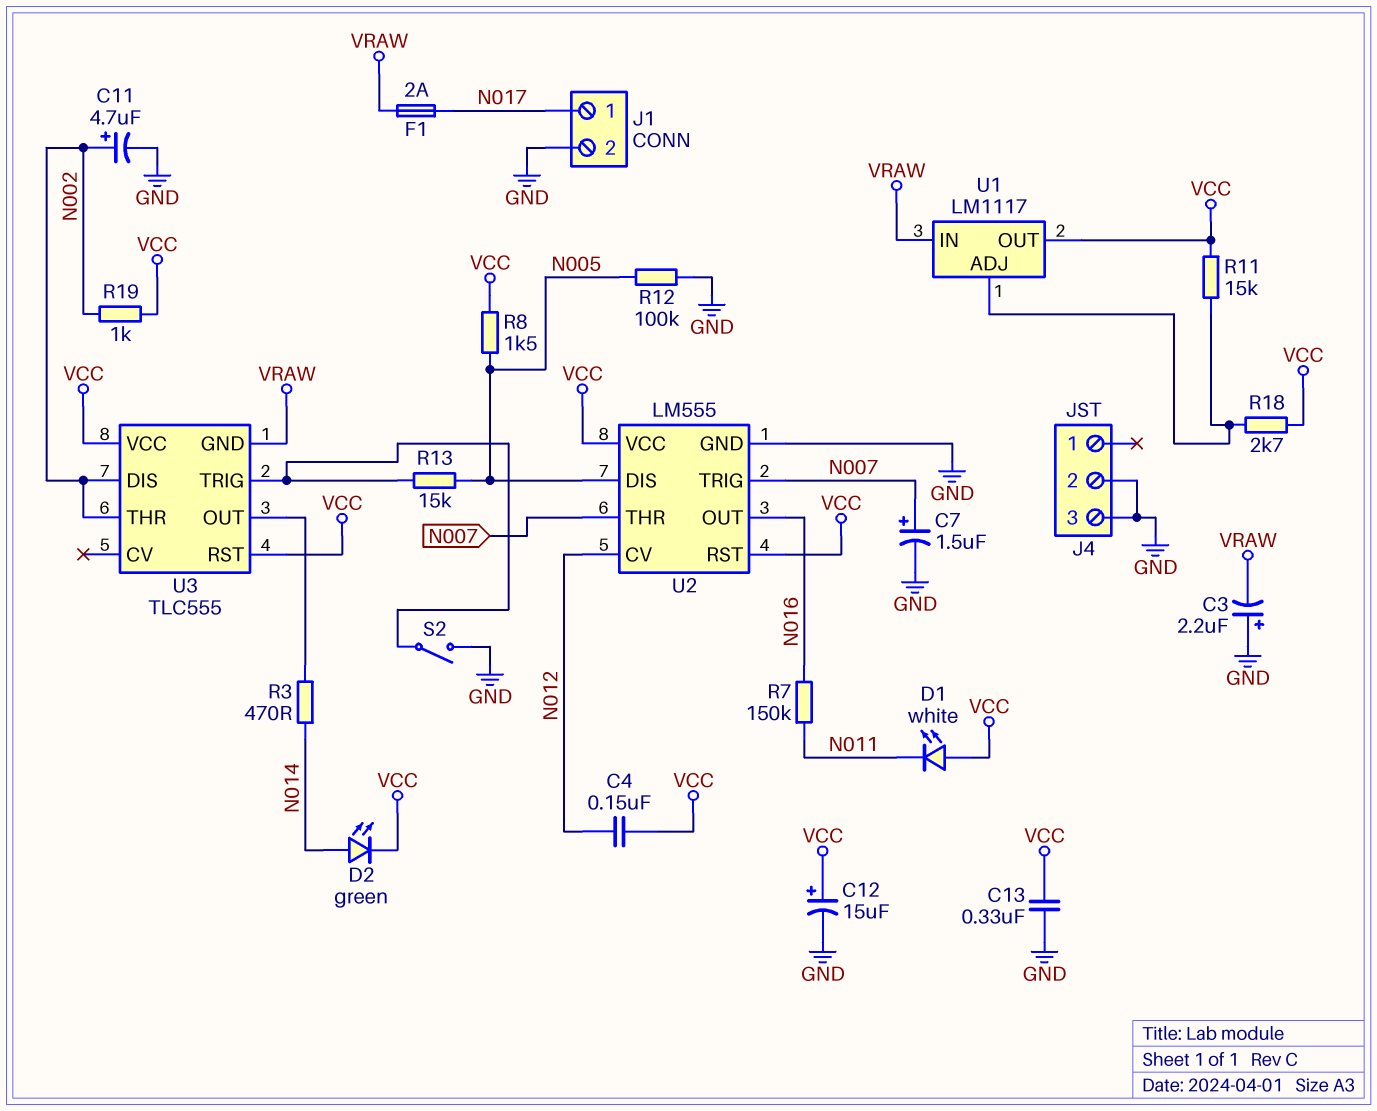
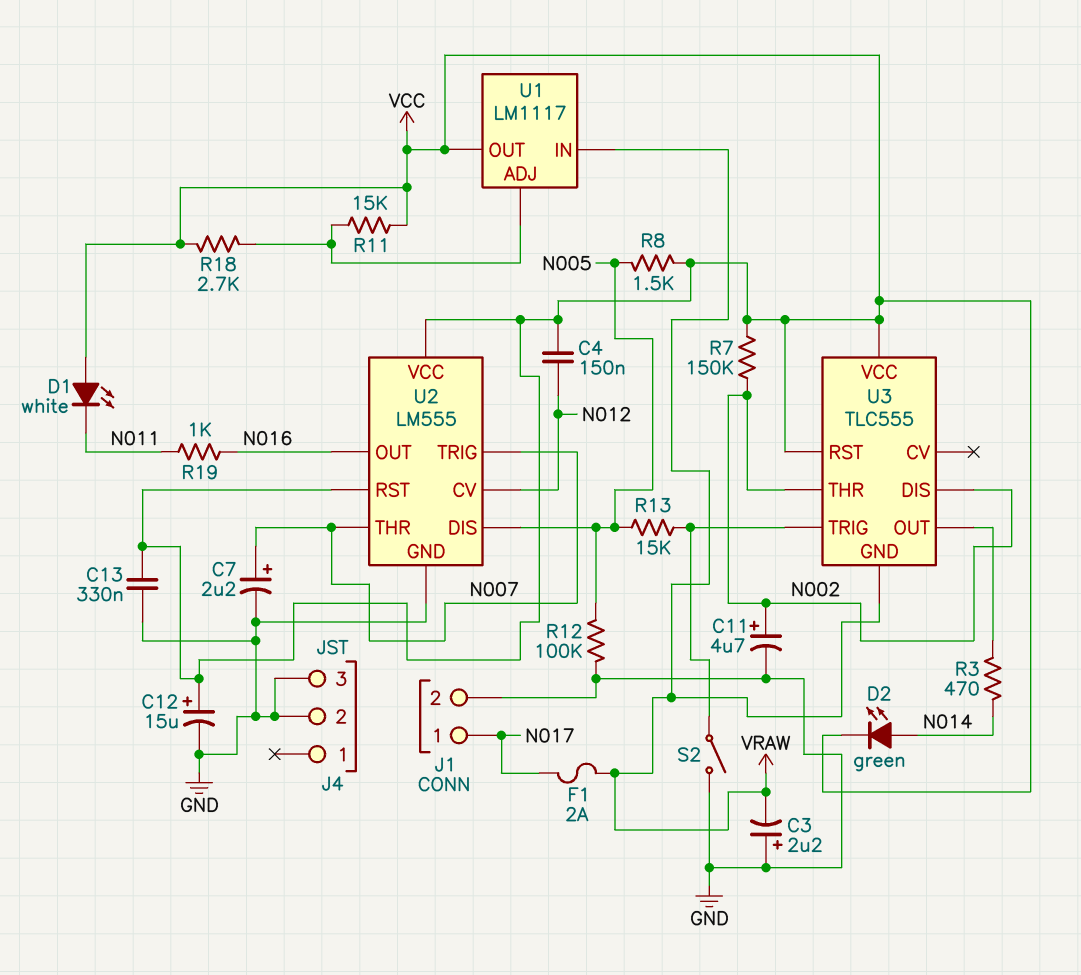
C7: 1.5uF (plus N007, minus GND) -> 2.2uF (plus N007, minus GND)
R7: 150k (N011, N016) -> 150k (N002, VCC)
R19: 1k (N002, VCC) -> 1k (N011, N016)

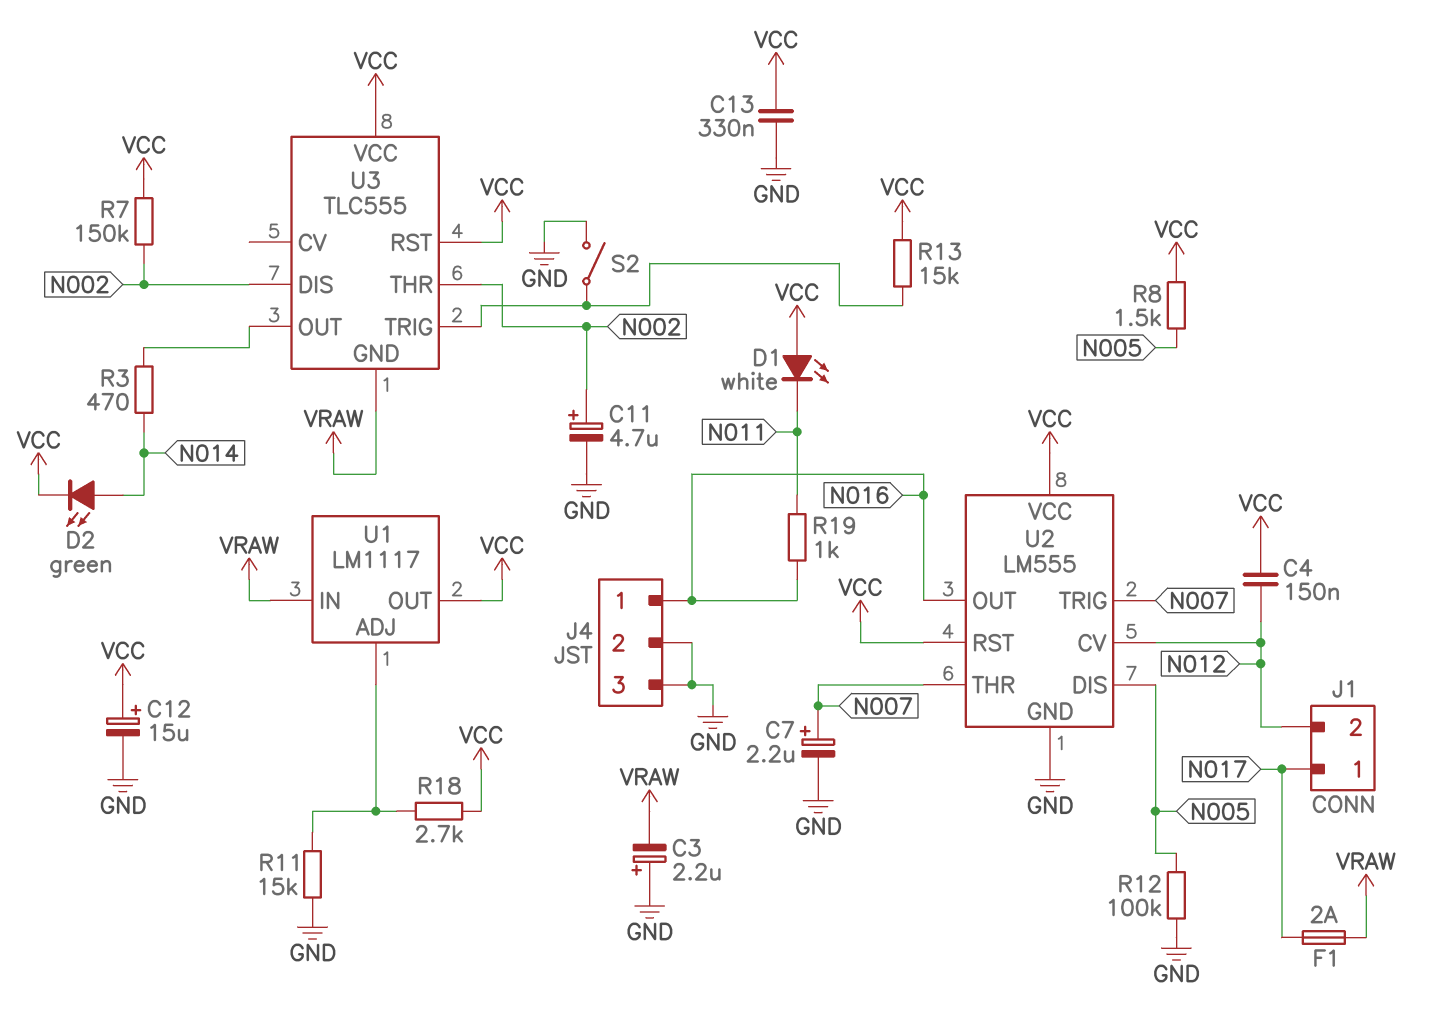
J1 pin 2: GND -> N012
J4 pin 1: none -> N016
R11: 15k (U1/ADJ, VCC) -> 15k (GND, U1/ADJ)
R13: 15k (N005, U3/TRIG) -> 15k (U3/TRIG, VCC)

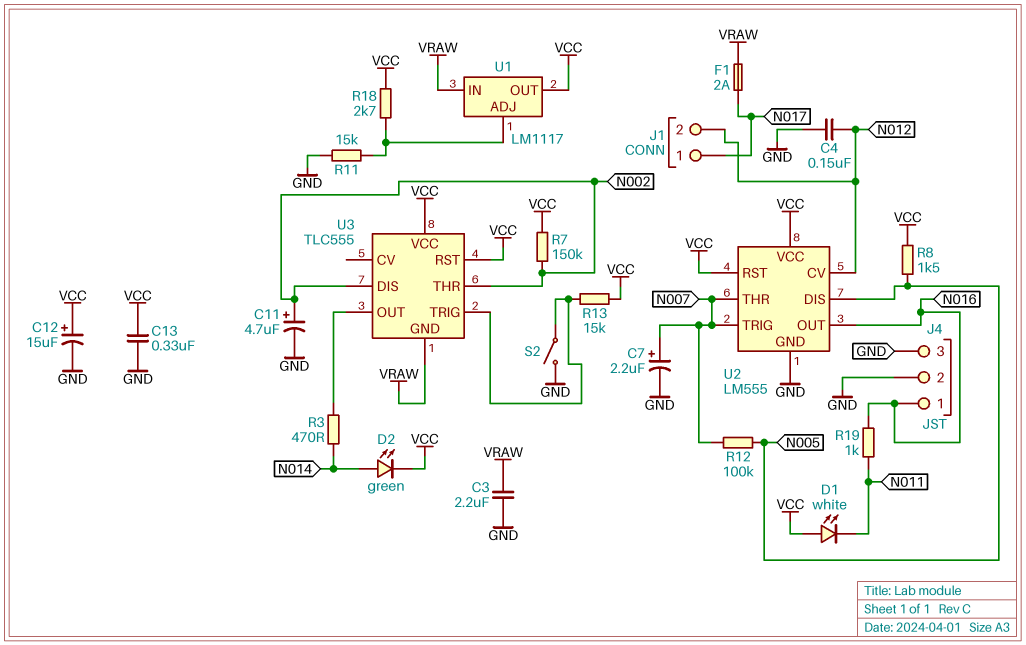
C3: 2.2uF (plus GND, minus VRAW) -> 2.2uF (GND, VRAW)
C4: 150nF (N012, VCC) -> 150nF (GND, N012)
R12: 100k (GND, N005) -> 100k (N005, N007)

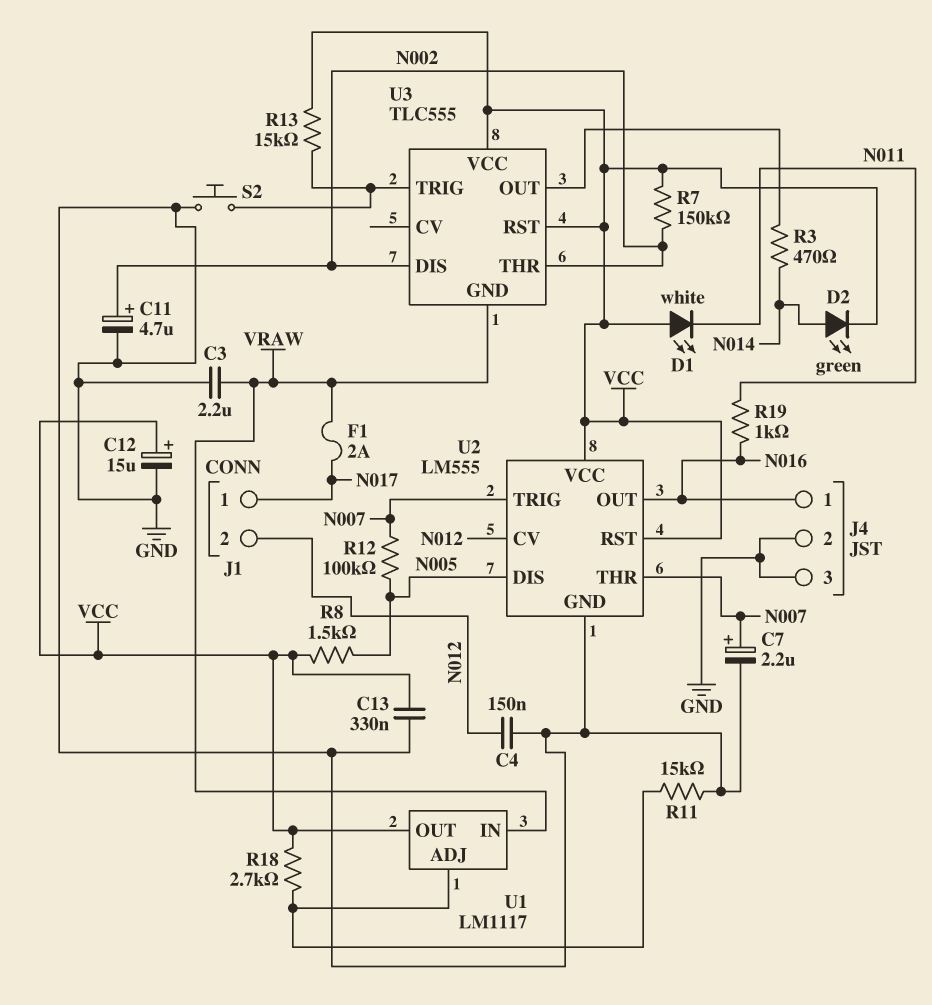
S2: switch (GND, U3/TRIG) -> button (GND, U3/TRIG)

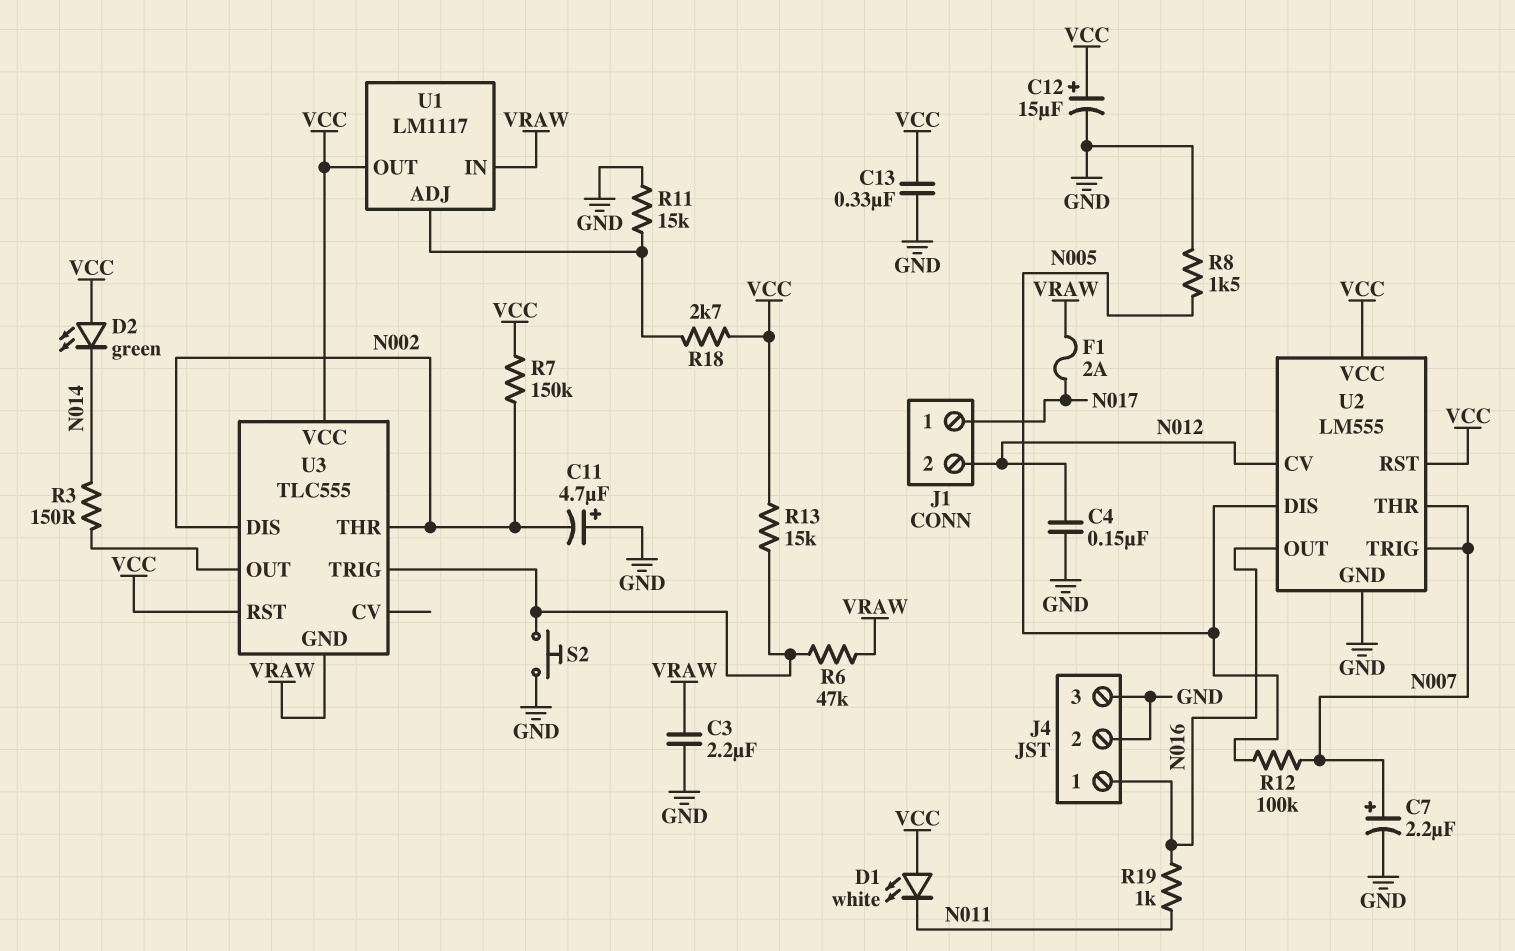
C11: 4.7uF (plus N002, minus GND) -> 4.7uF (plus GND, minus N002)
D2: LED green (A N014, K VCC) -> LED green (A VCC, K N014)
R3: 470 (N014, U3/OUT) -> 150 (N014, U3/OUT)
R6: none -> 47k (U3/TRIG, VRAW)
R8: 1.5k (N005, VCC) -> 1.5k (GND, N005)

